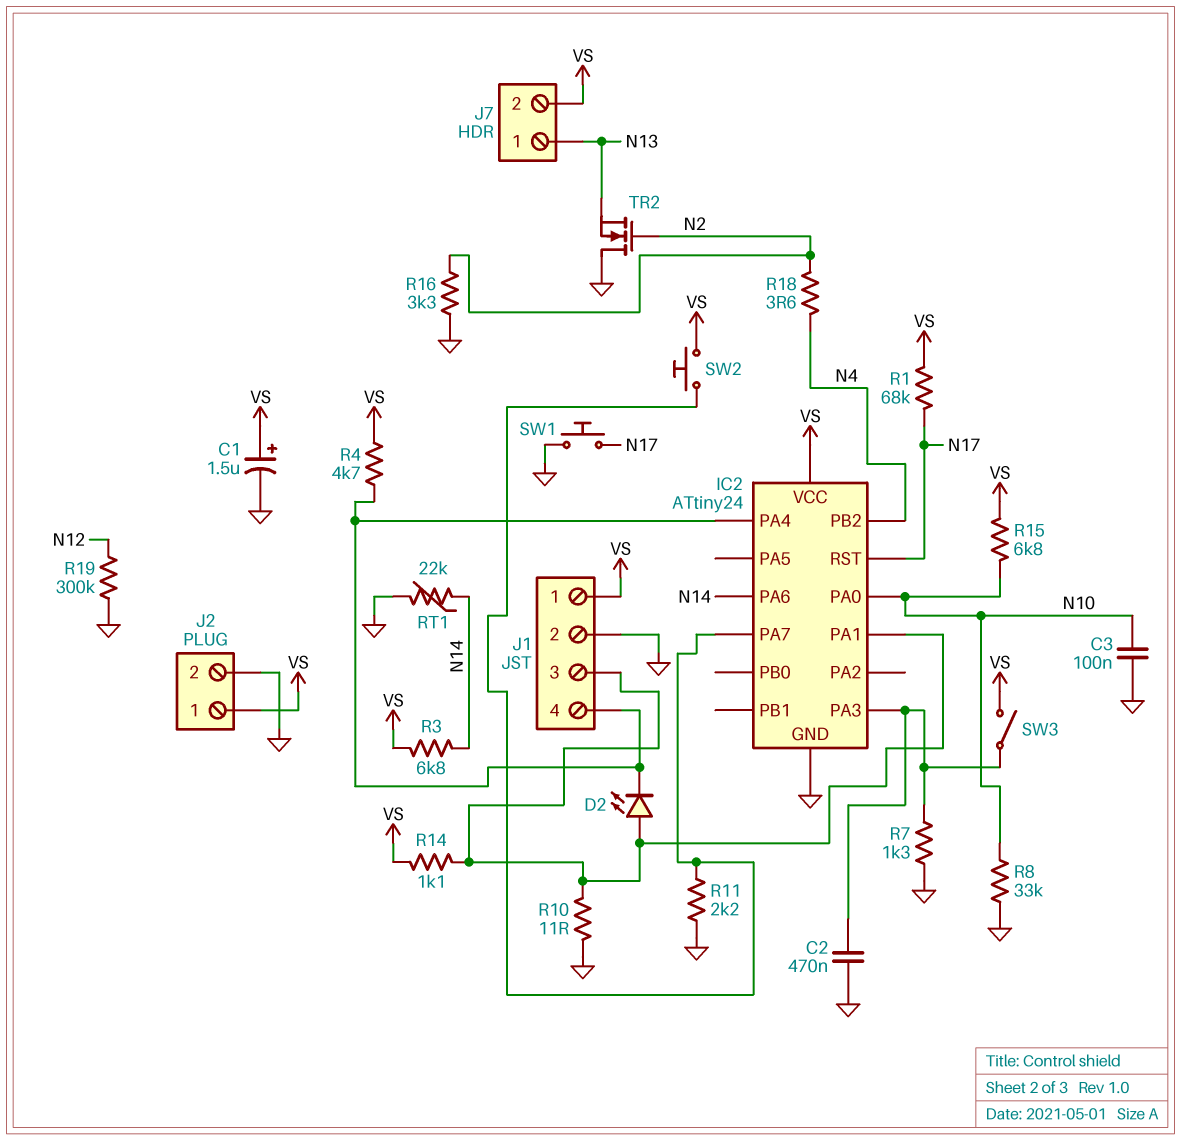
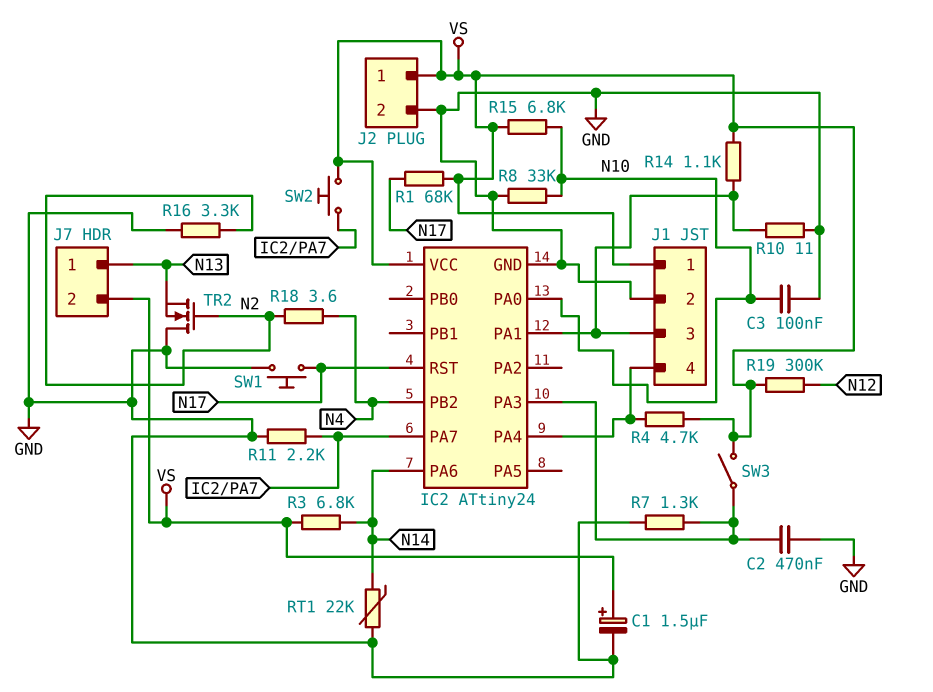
D2: LED (A IC2/PA1, K IC2/PA4) -> none
R19: 300k (GND, N12) -> 300k (N12, VS)

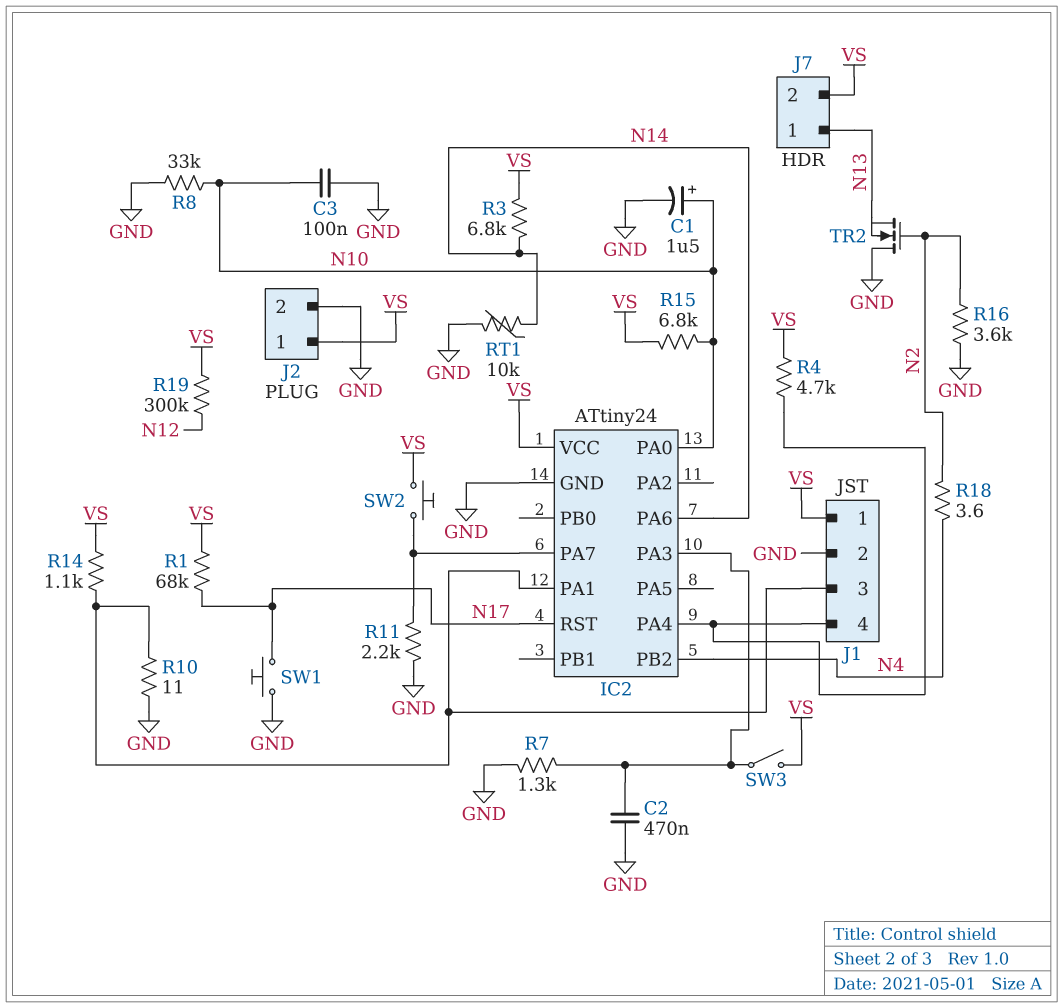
C1: 1.5uF (plus VS, minus GND) -> 1.5uF (plus N10, minus GND)
R16: 3.3k (GND, N2) -> 3.6k (GND, N2)
RT1: 22k (GND, N14) -> 10k (GND, N14)

